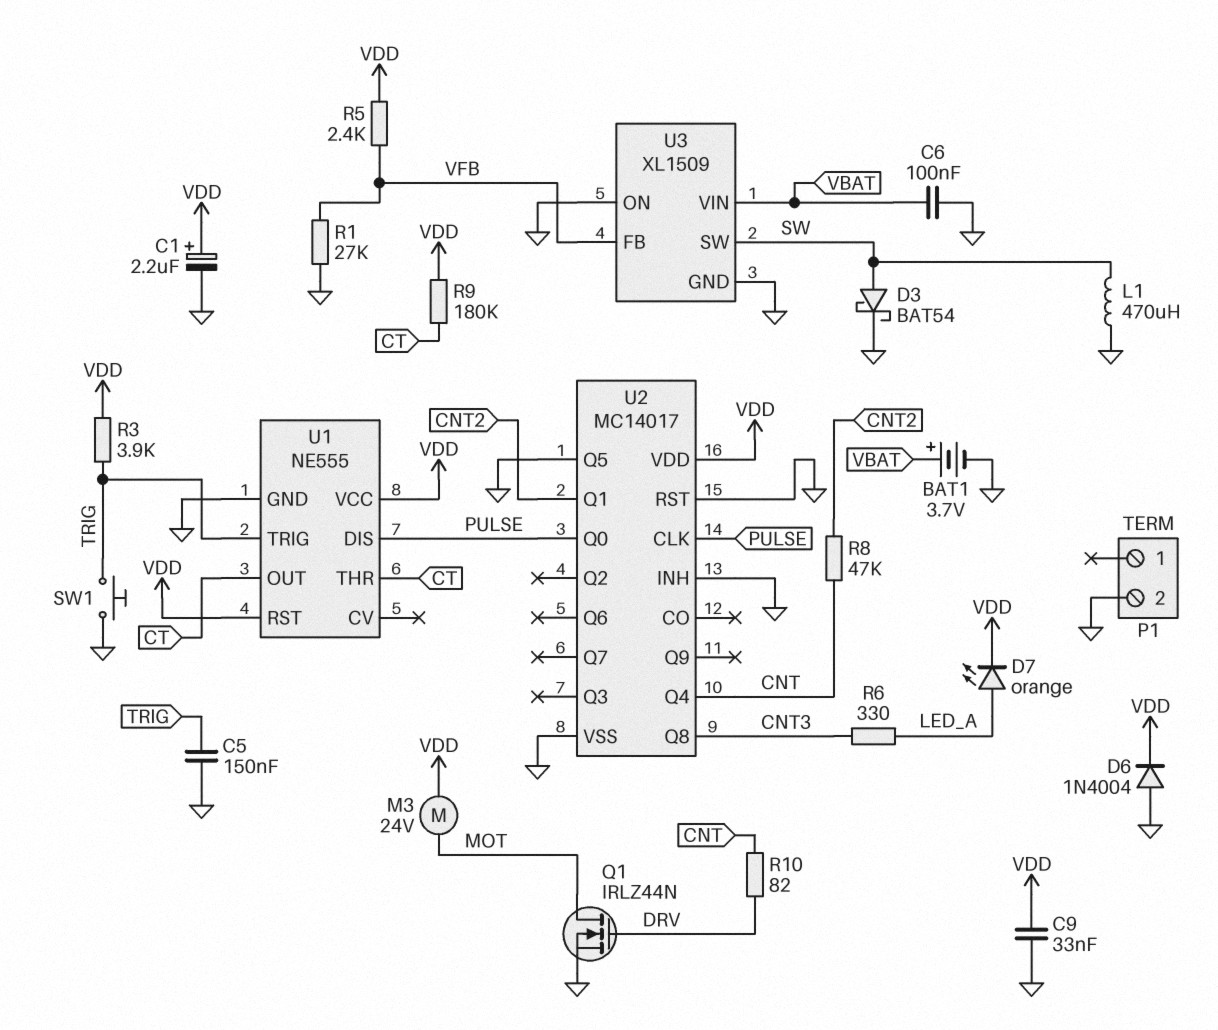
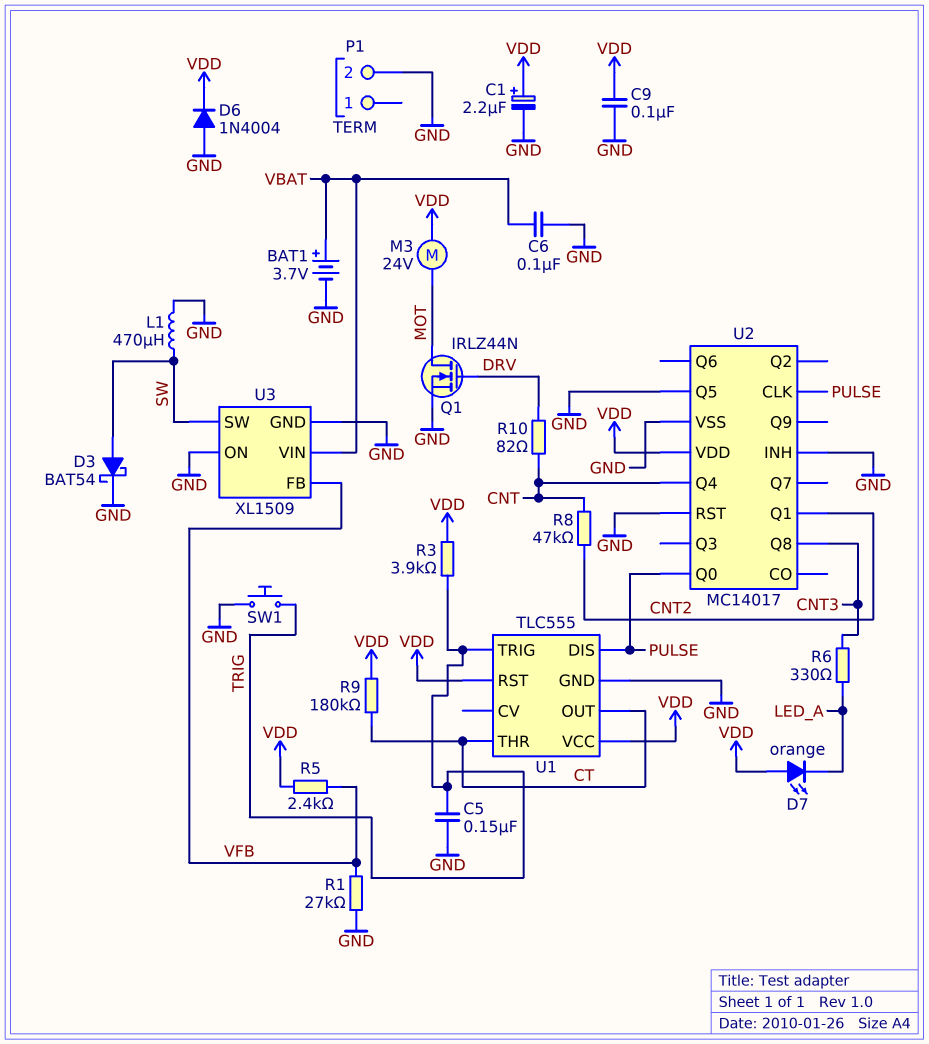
C9: 33nF (GND, VDD) -> 100nF (GND, VDD)
D7: LED orange (A LED_A, K VDD) -> LED orange (A VDD, K LED_A)
U1: NE555 -> TLC555

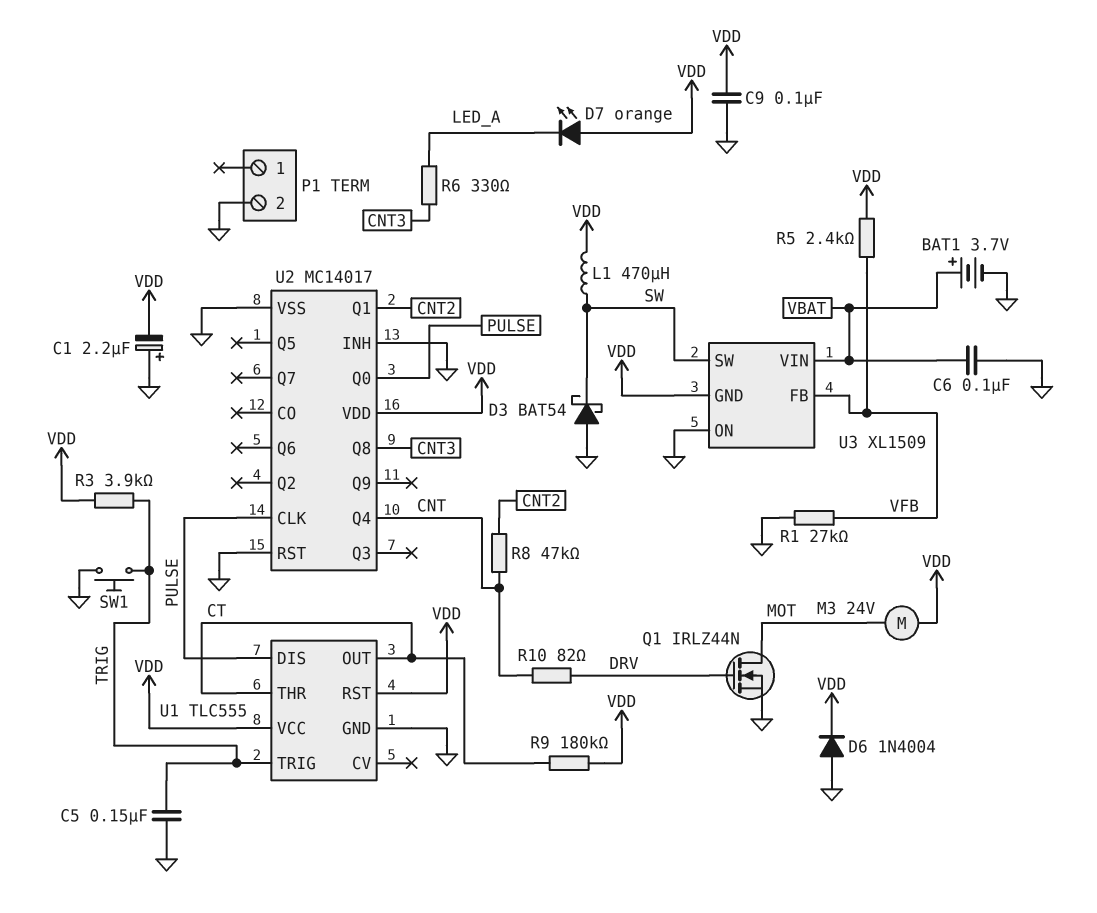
C1: 2.2uF (plus VDD, minus GND) -> 2.2uF (plus GND, minus VDD)
D3: schottky BAT54 (A SW, K GND) -> schottky BAT54 (A GND, K SW)
L1: 470uH (GND, SW) -> 470uH (SW, VDD)
U2 pin Q5: GND -> none
U3 pin GND: GND -> VDD

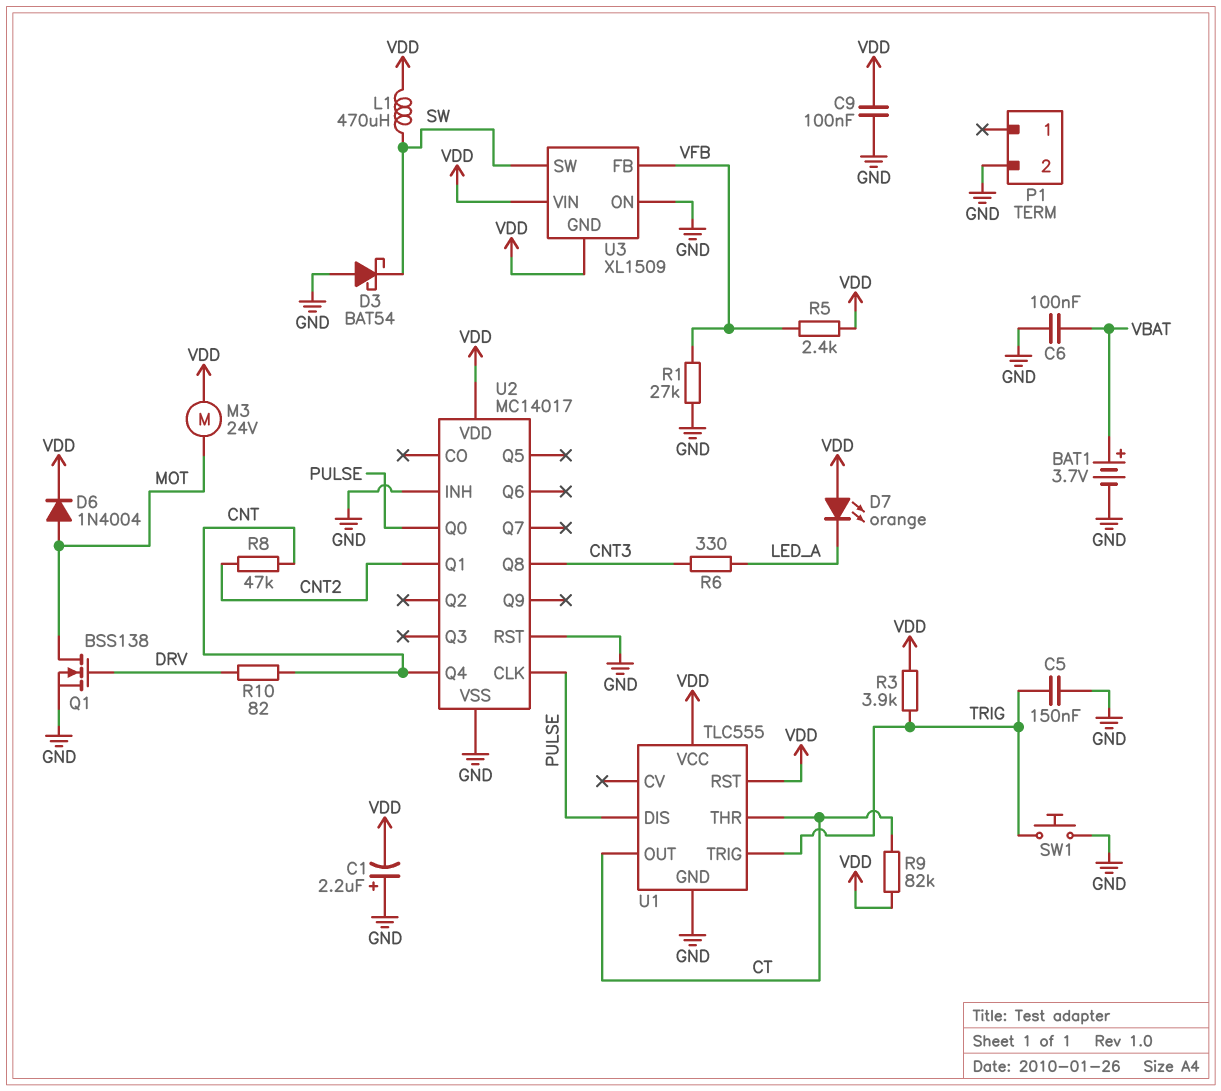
D6: diode 1N4004 (A GND, K VDD) -> diode 1N4004 (A MOT, K VDD)
Q1: NMOS IRLZ44N (G DRV, D MOT, S GND) -> NMOS BSS138 (G DRV, D MOT, S GND)
R9: 180k (CT, VDD) -> 82k (CT, VDD)
U3 pin VIN: VBAT -> VDD

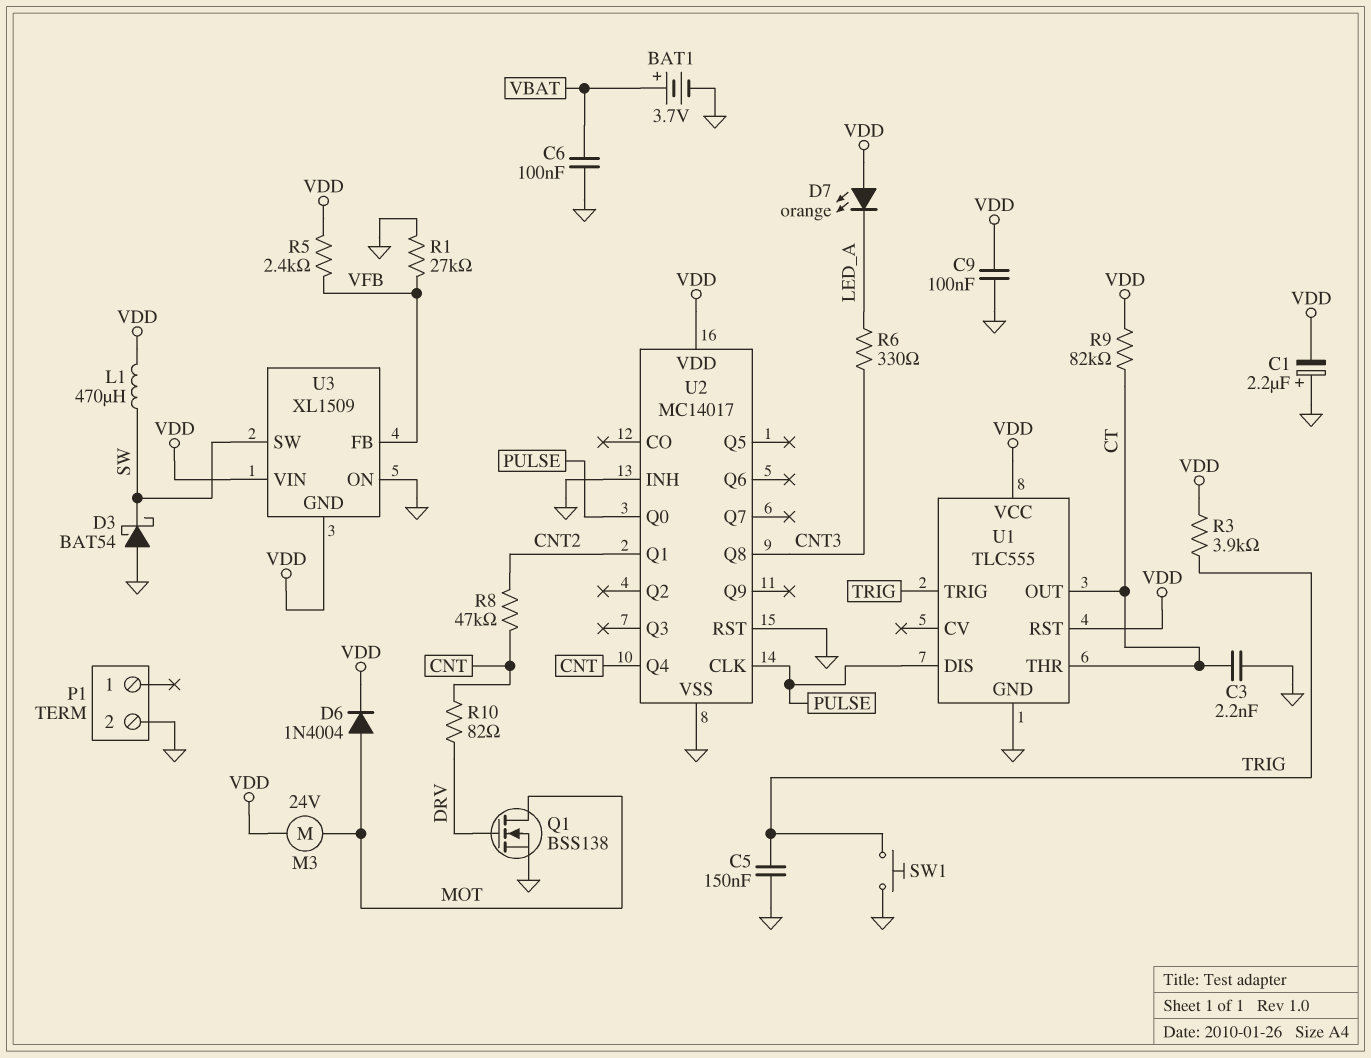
C3: none -> 2.2nF (CT, GND)

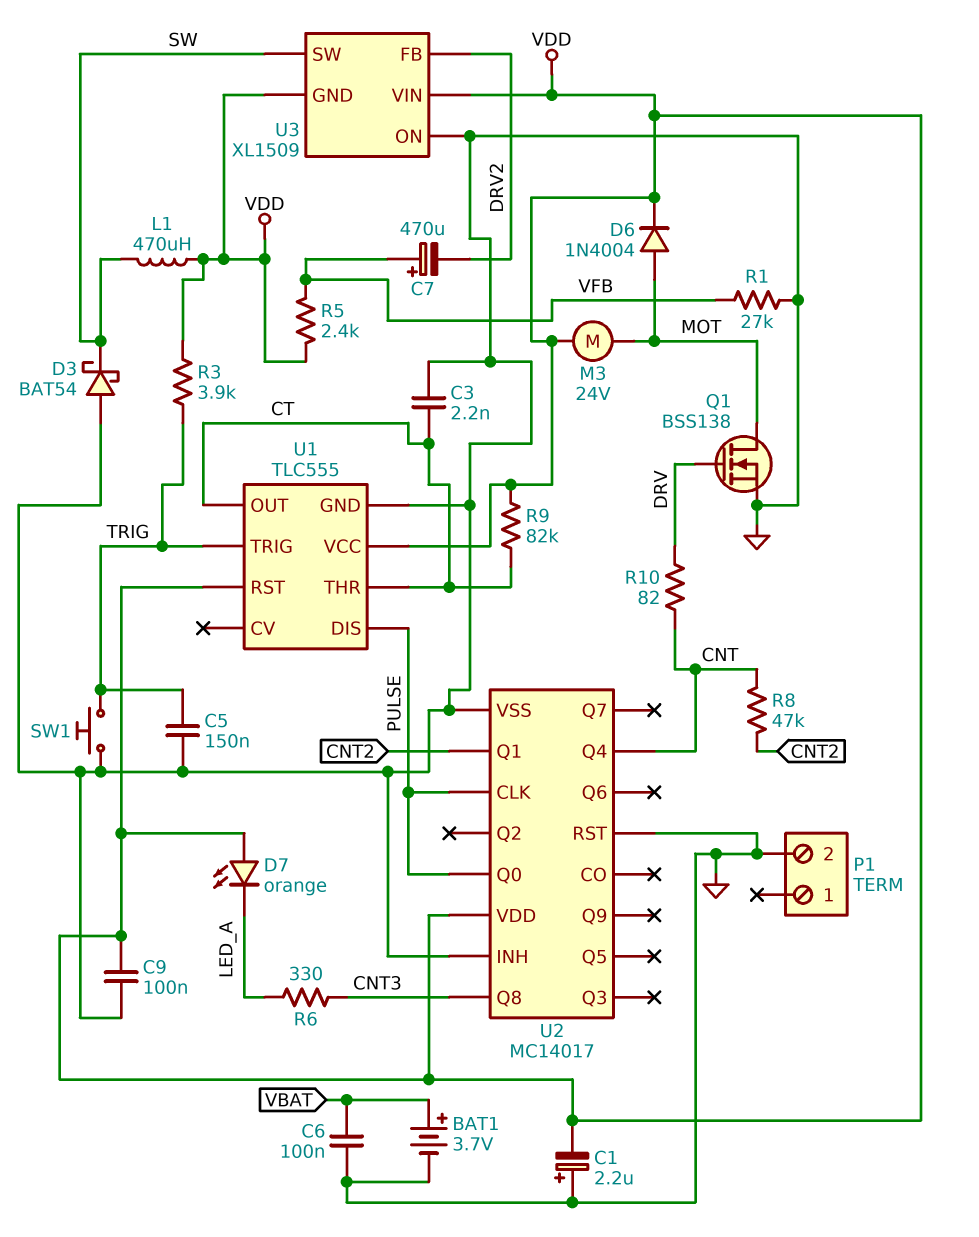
C7: none -> 470uF (plus VFB, minus DRV2)
U3 pin FB: VFB -> DRV2

